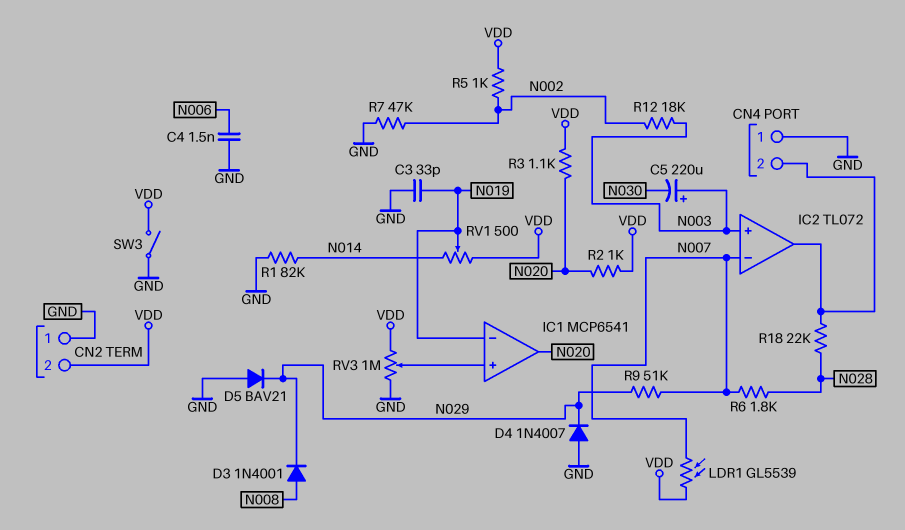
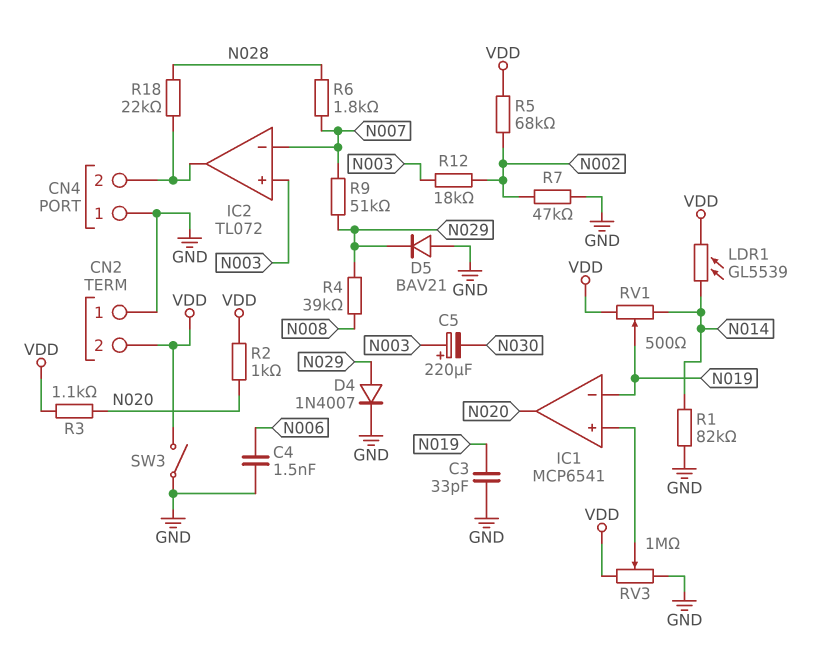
D3: diode 1N4001 (A N008, K N029) -> none
D4: diode 1N4007 (A GND, K N029) -> diode 1N4007 (A N029, K GND)
LDR1: GL5539 (N007, VDD) -> GL5539 (N014, VDD)
R4: none -> 39k (N008, N029)
R5: 1k (N002, VDD) -> 68k (N002, VDD)

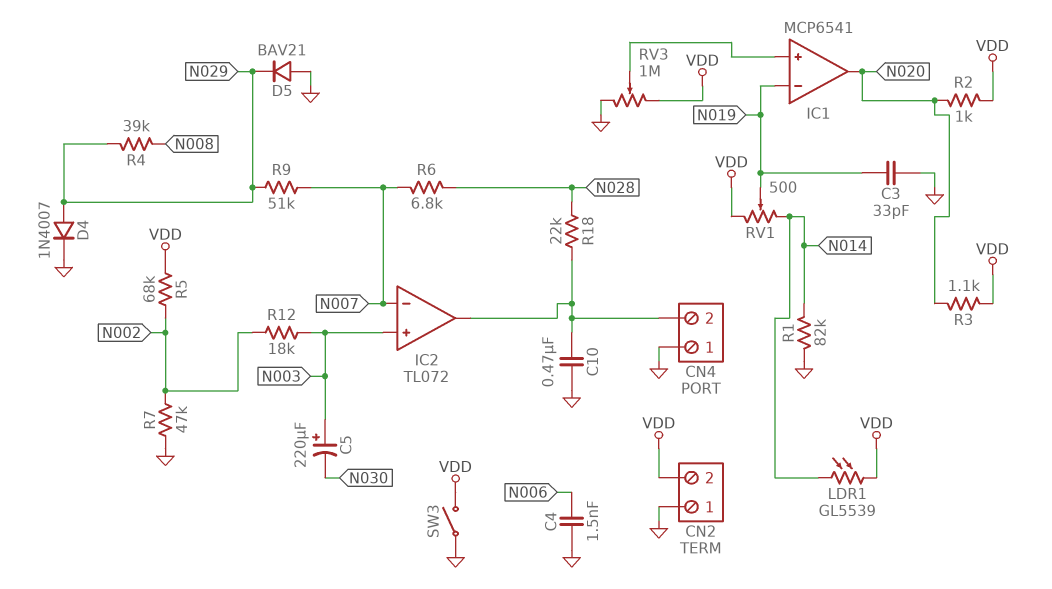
C10: none -> 470nF (CN4/2, GND)
R6: 1.8k (N007, N028) -> 6.8k (N007, N028)

